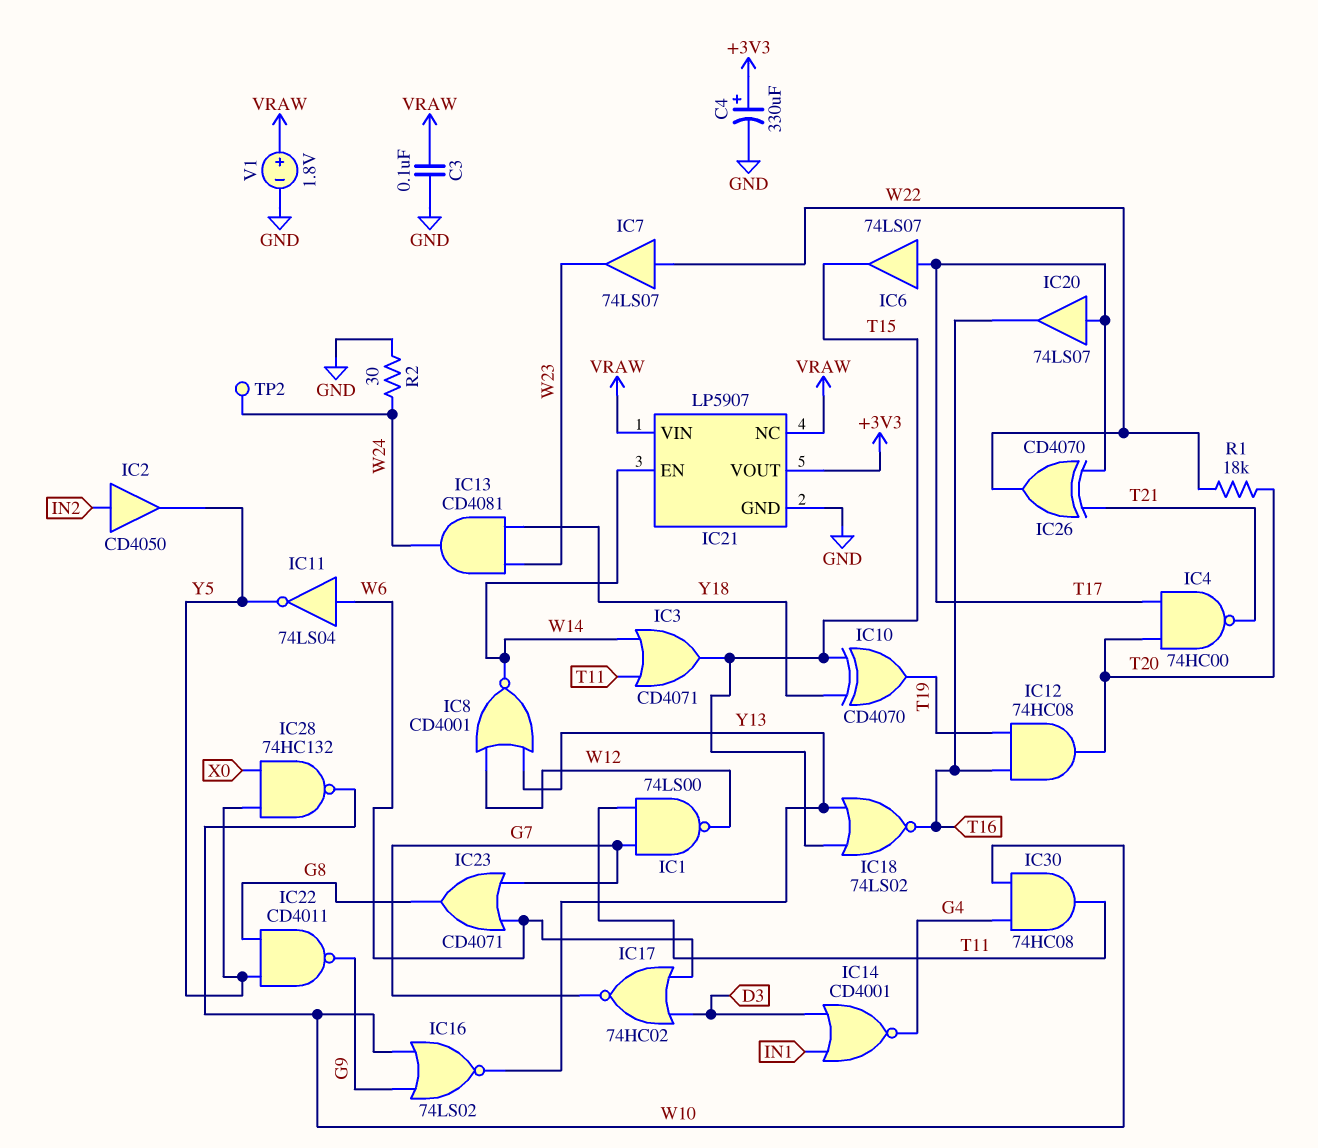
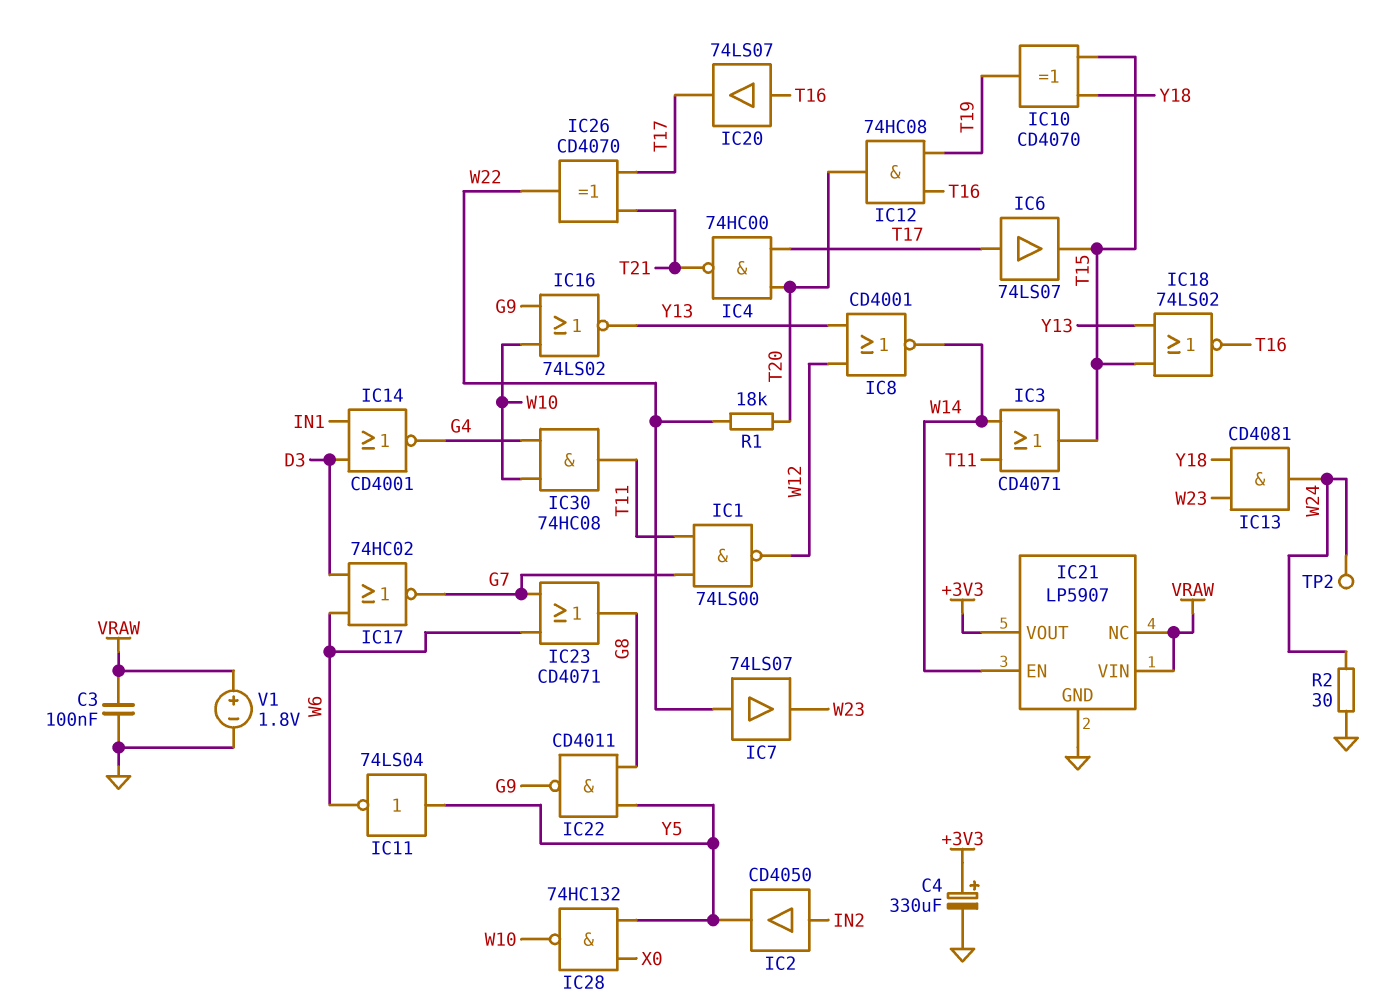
IC11: NOT 74LS04 (in W6, out Y5) -> NOT 74LS04 (in Y5, out W6)
IC20: buffer 74LS07 (in T17, out T16) -> buffer 74LS07 (in T16, out T17)

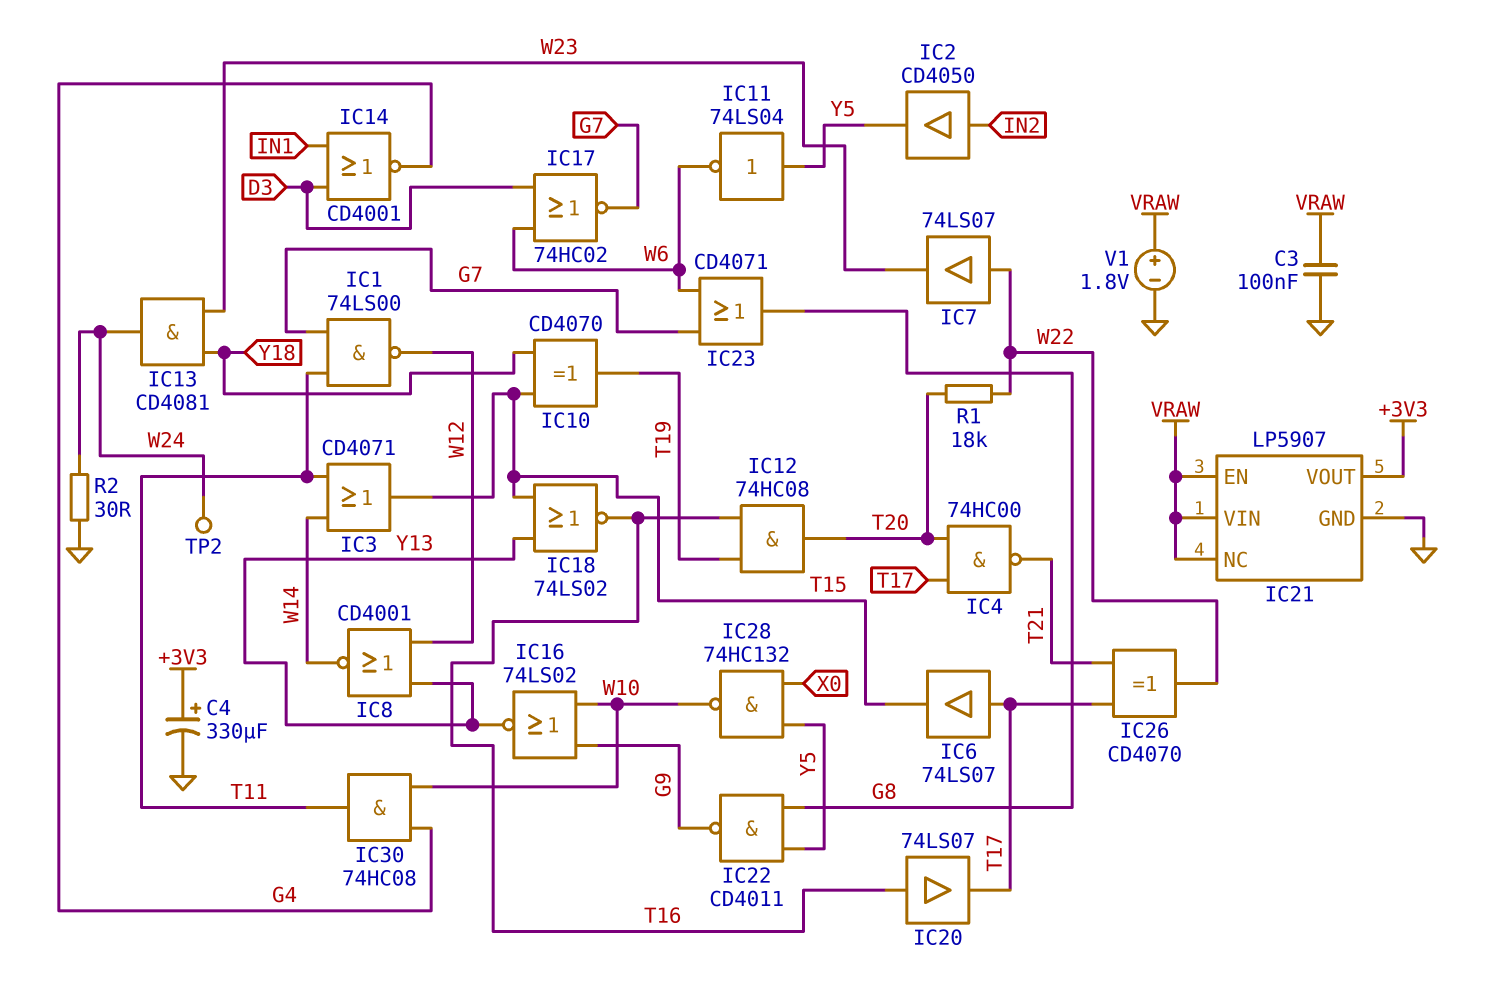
IC21 pin EN: W14 -> VRAW

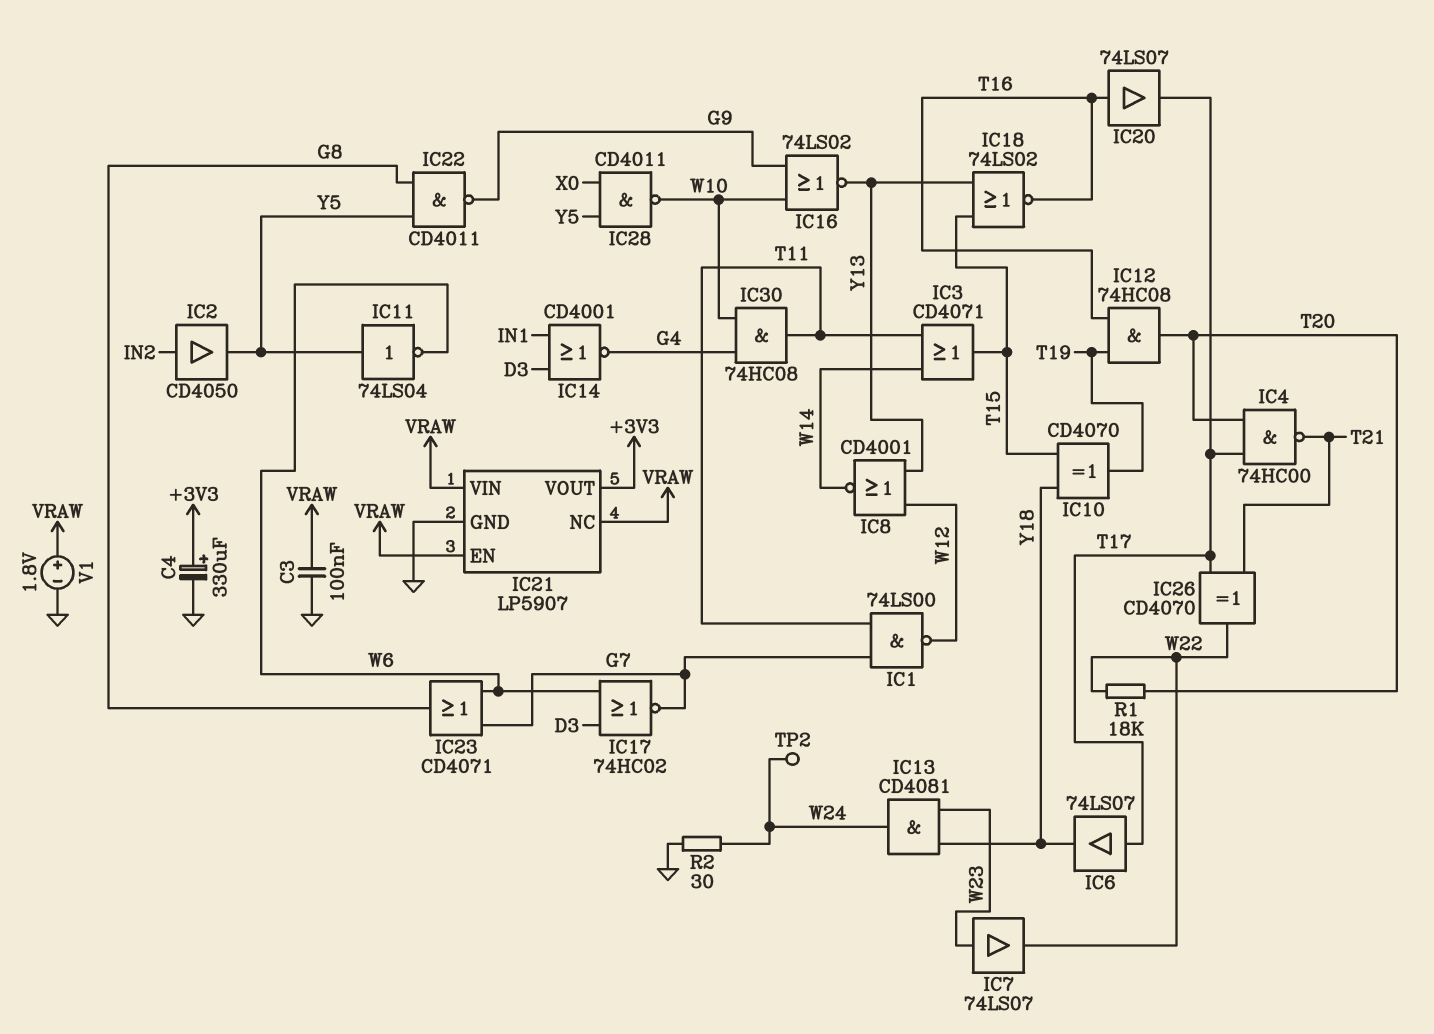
IC6: buffer 74LS07 (in T17, out T15) -> buffer 74LS07 (in T17, out Y18)
IC7: buffer 74LS07 (in W22, out W23) -> buffer 74LS07 (in W23, out W22)
IC28: NAND 74HC132 (in X0, in Y5, out W10) -> NAND CD4011 (in X0, in Y5, out W10)

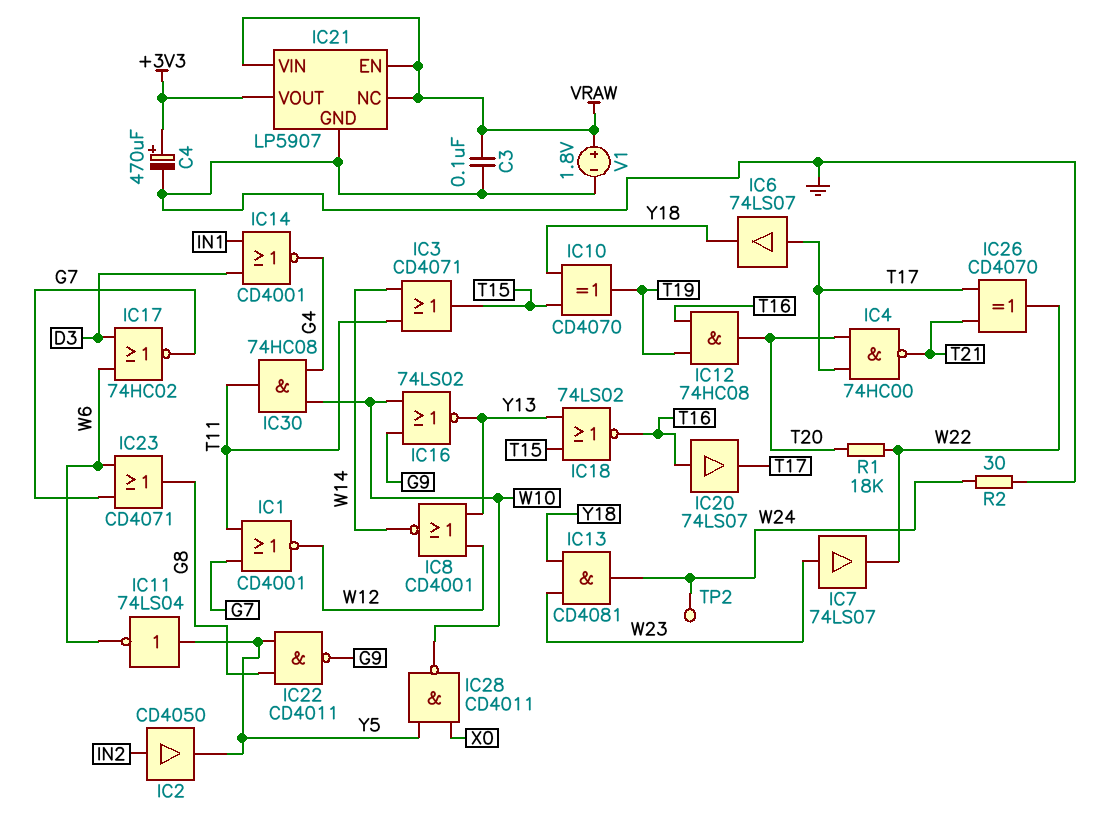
C4: 330uF (plus +3V3, minus GND) -> 470uF (plus +3V3, minus GND)
IC1: NAND 74LS00 (in G7, in T11, out W12) -> NOR CD4001 (in G7, in T11, out W12)

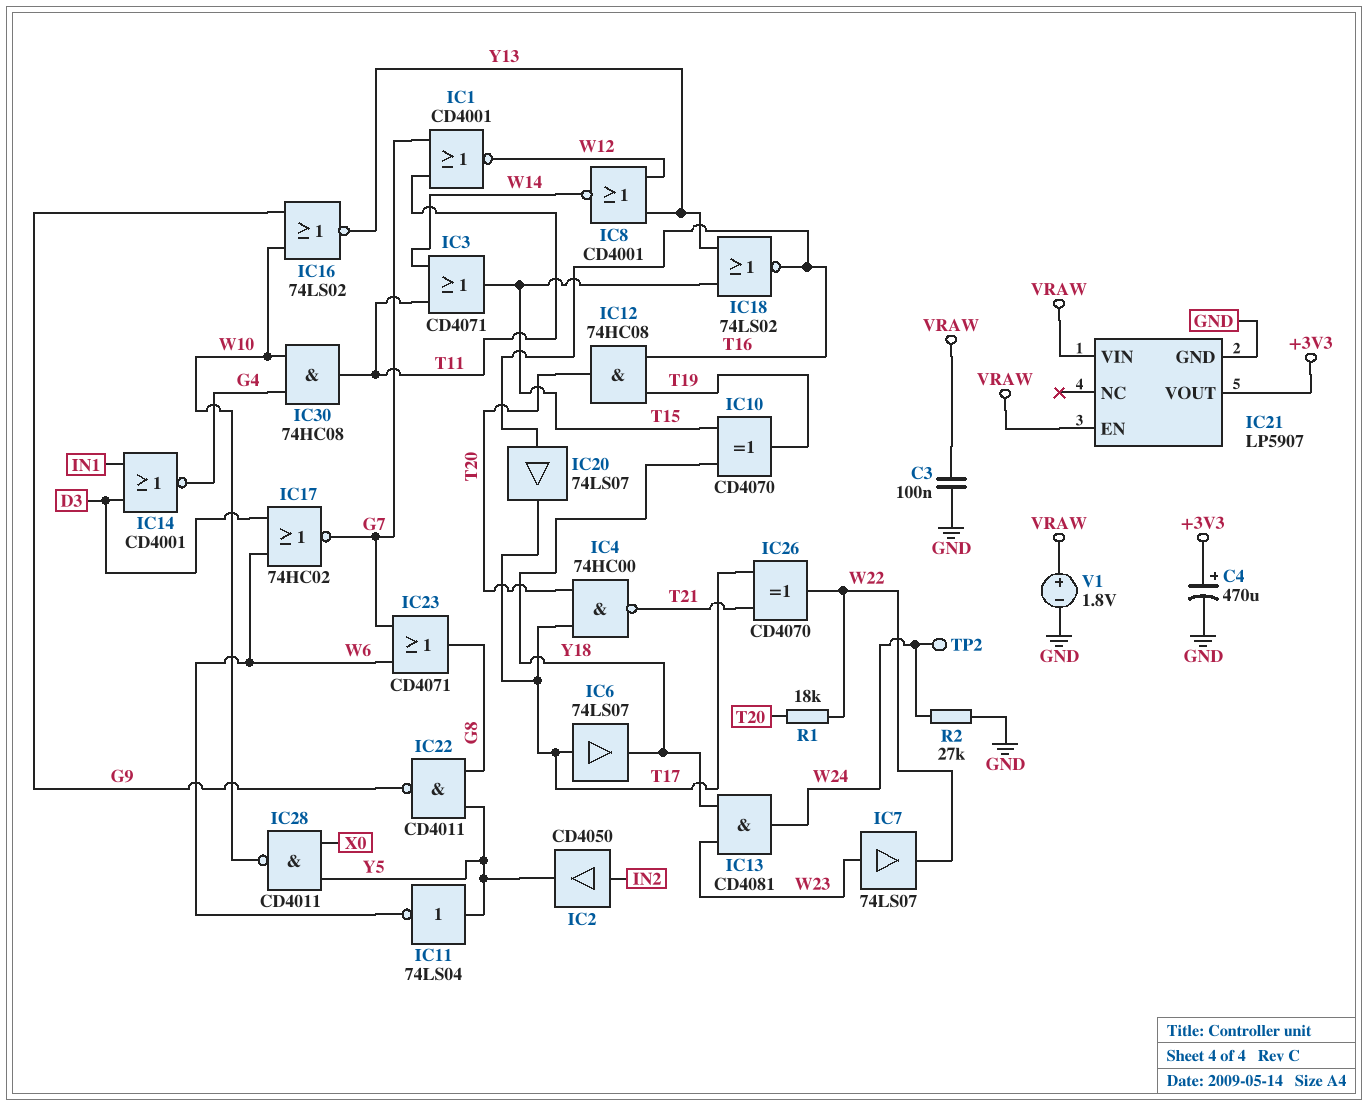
IC21 pin NC: VRAW -> none
R2: 30 (GND, W24) -> 27k (GND, W24)

